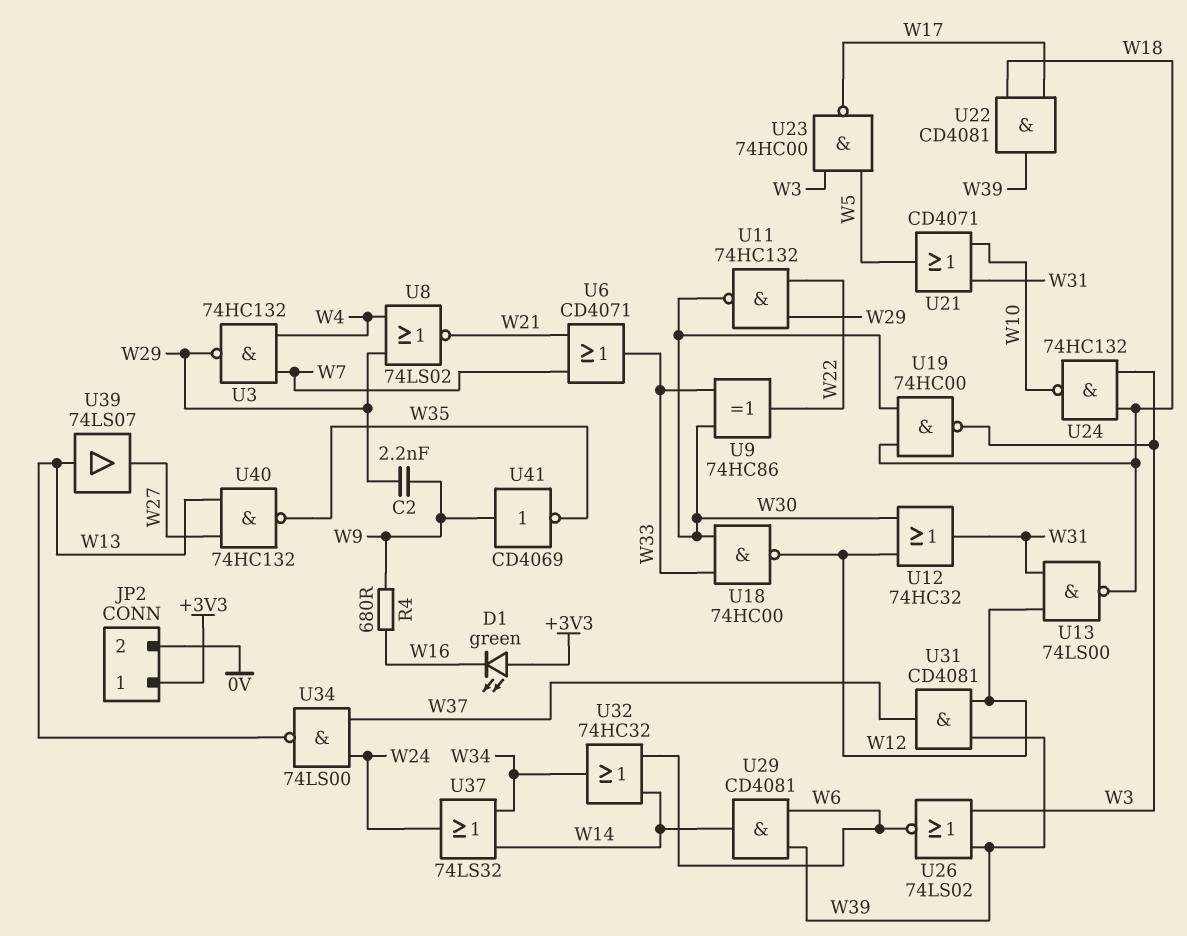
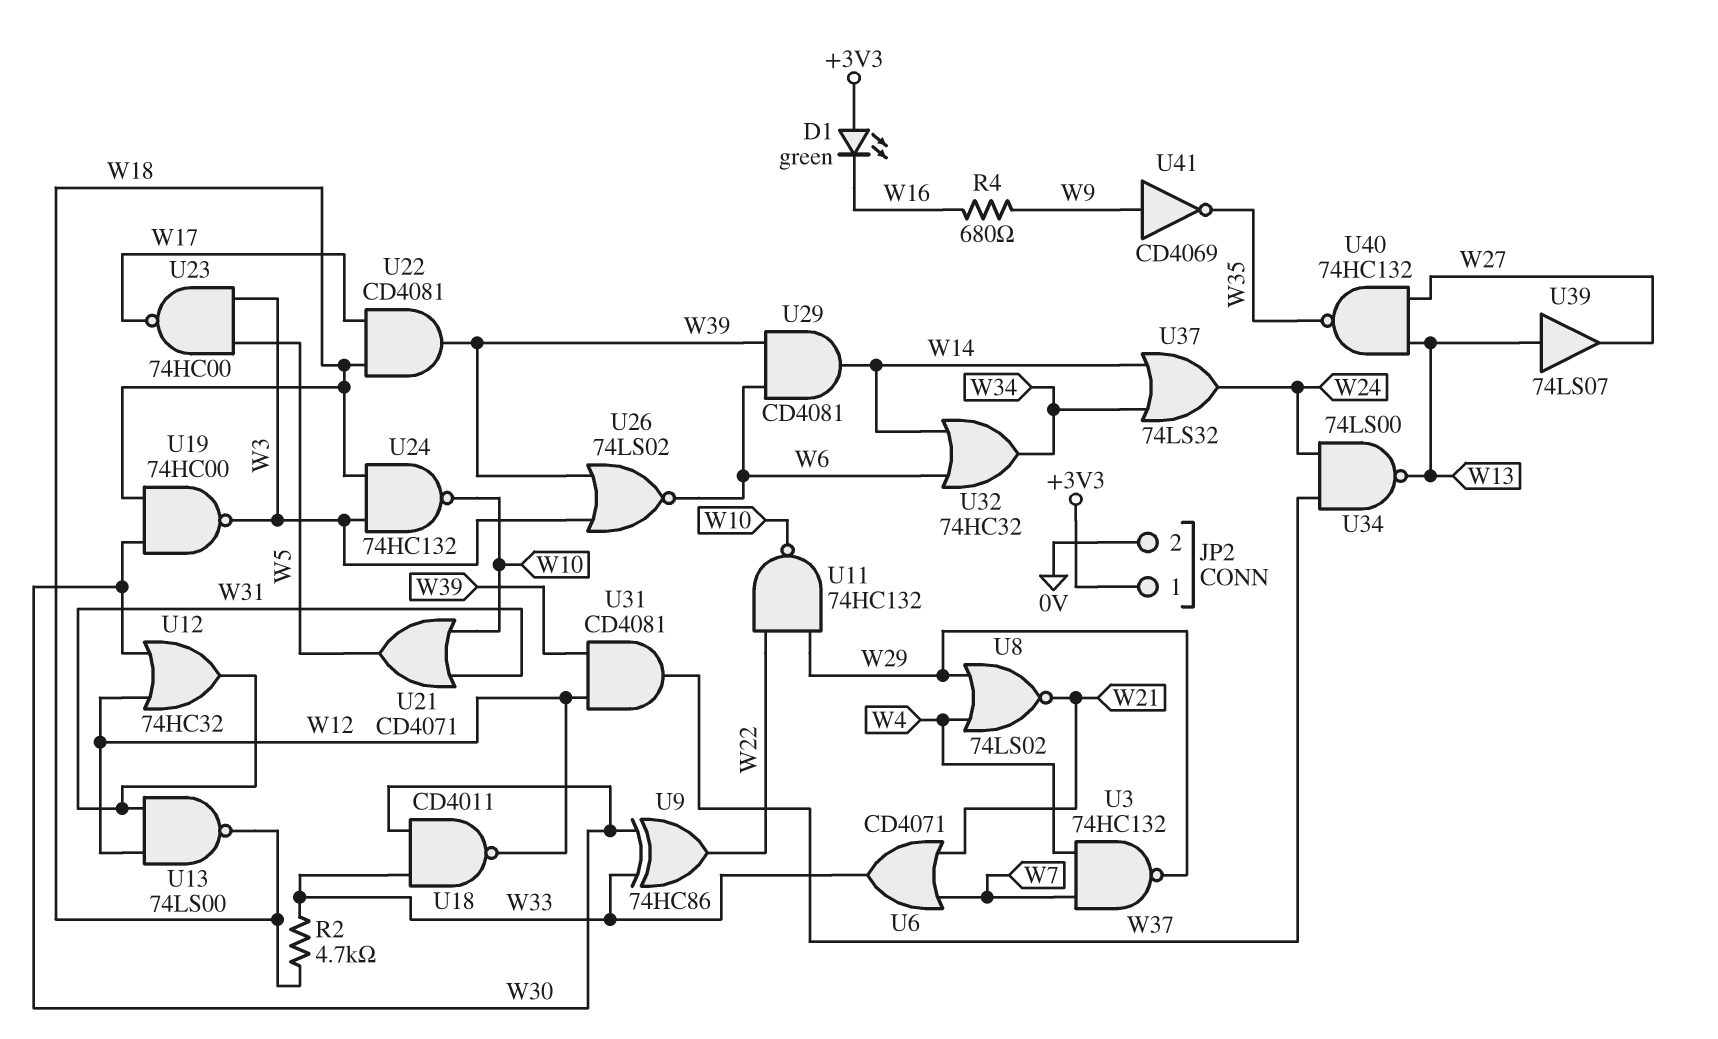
C2: 2.2nF (W9, W29) -> none
R2: none -> 4.7k (W18, W33)
U11: NAND 74HC132 (in W22, in W29, out W30) -> NAND 74HC132 (in W22, in W29, out W10)
U18: NAND 74HC00 (in W30, in W33, out W12) -> NAND CD4011 (in W30, in W33, out W12)

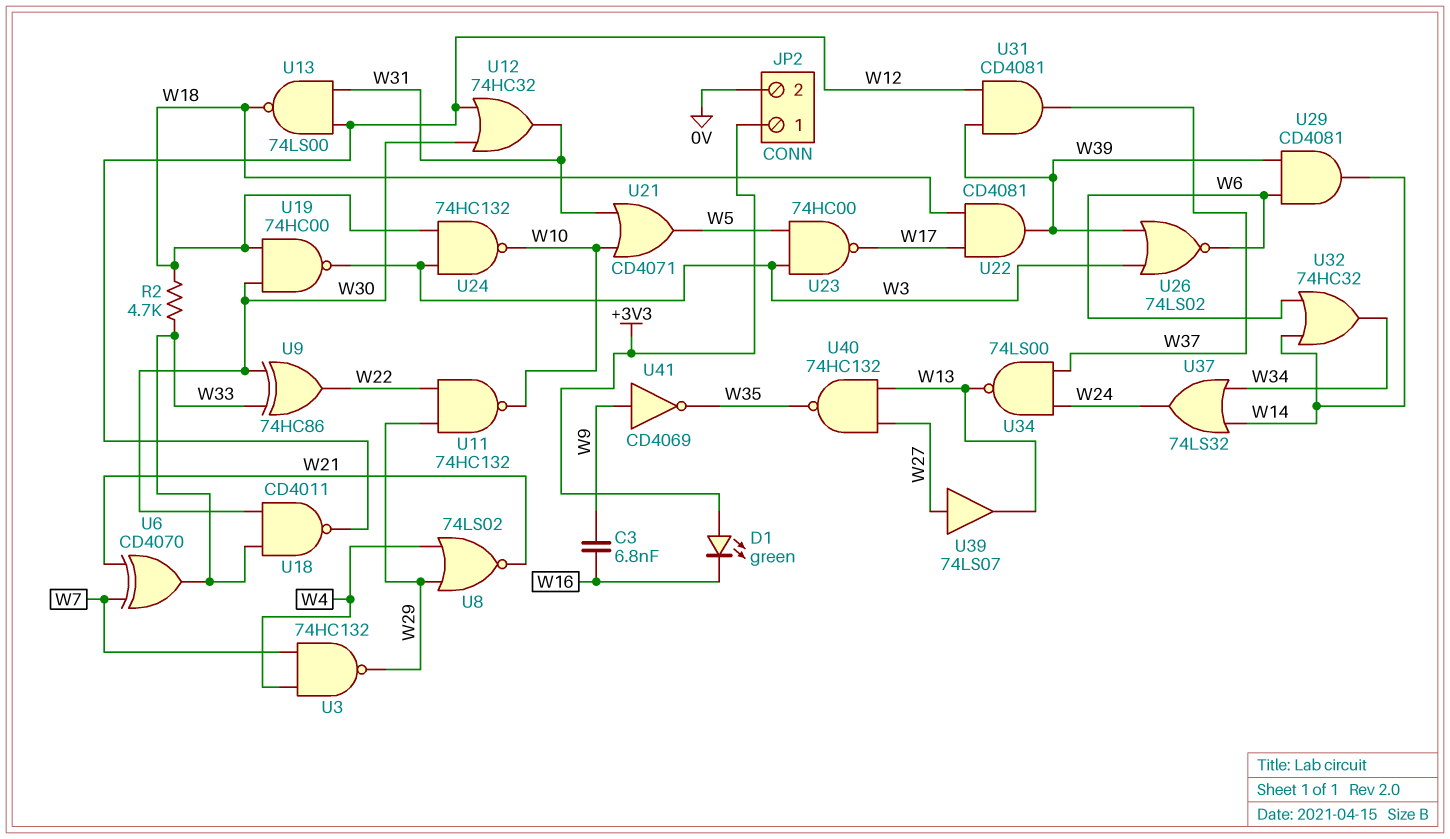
C3: none -> 6.8nF (W9, W16)
R4: 680 (W9, W16) -> none
U6: OR CD4071 (in W7, in W21, out W33) -> XOR CD4070 (in W7, in W21, out W33)
U39: buffer 74LS07 (in W13, out W27) -> buffer 74LS07 (in W27, out W13)

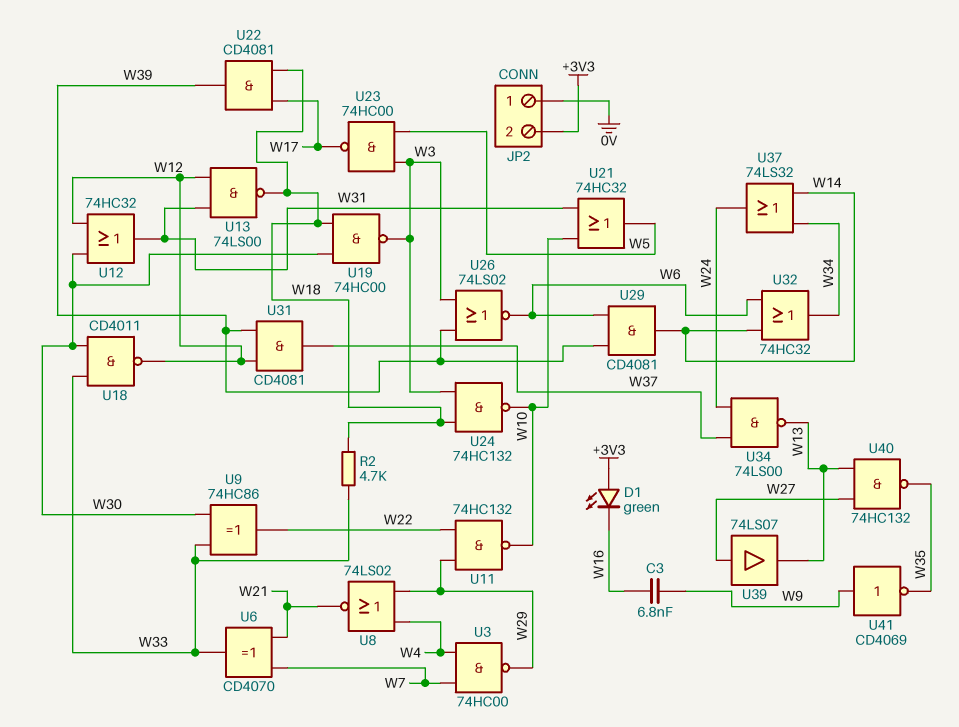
JP2 pin 1: +3V3 -> 0V
JP2 pin 2: 0V -> +3V3
U3: NAND 74HC132 (in W4, in W7, out W29) -> NAND 74HC00 (in W4, in W7, out W29)
U21: OR CD4071 (in W10, in W31, out W5) -> OR 74HC32 (in W10, in W31, out W5)

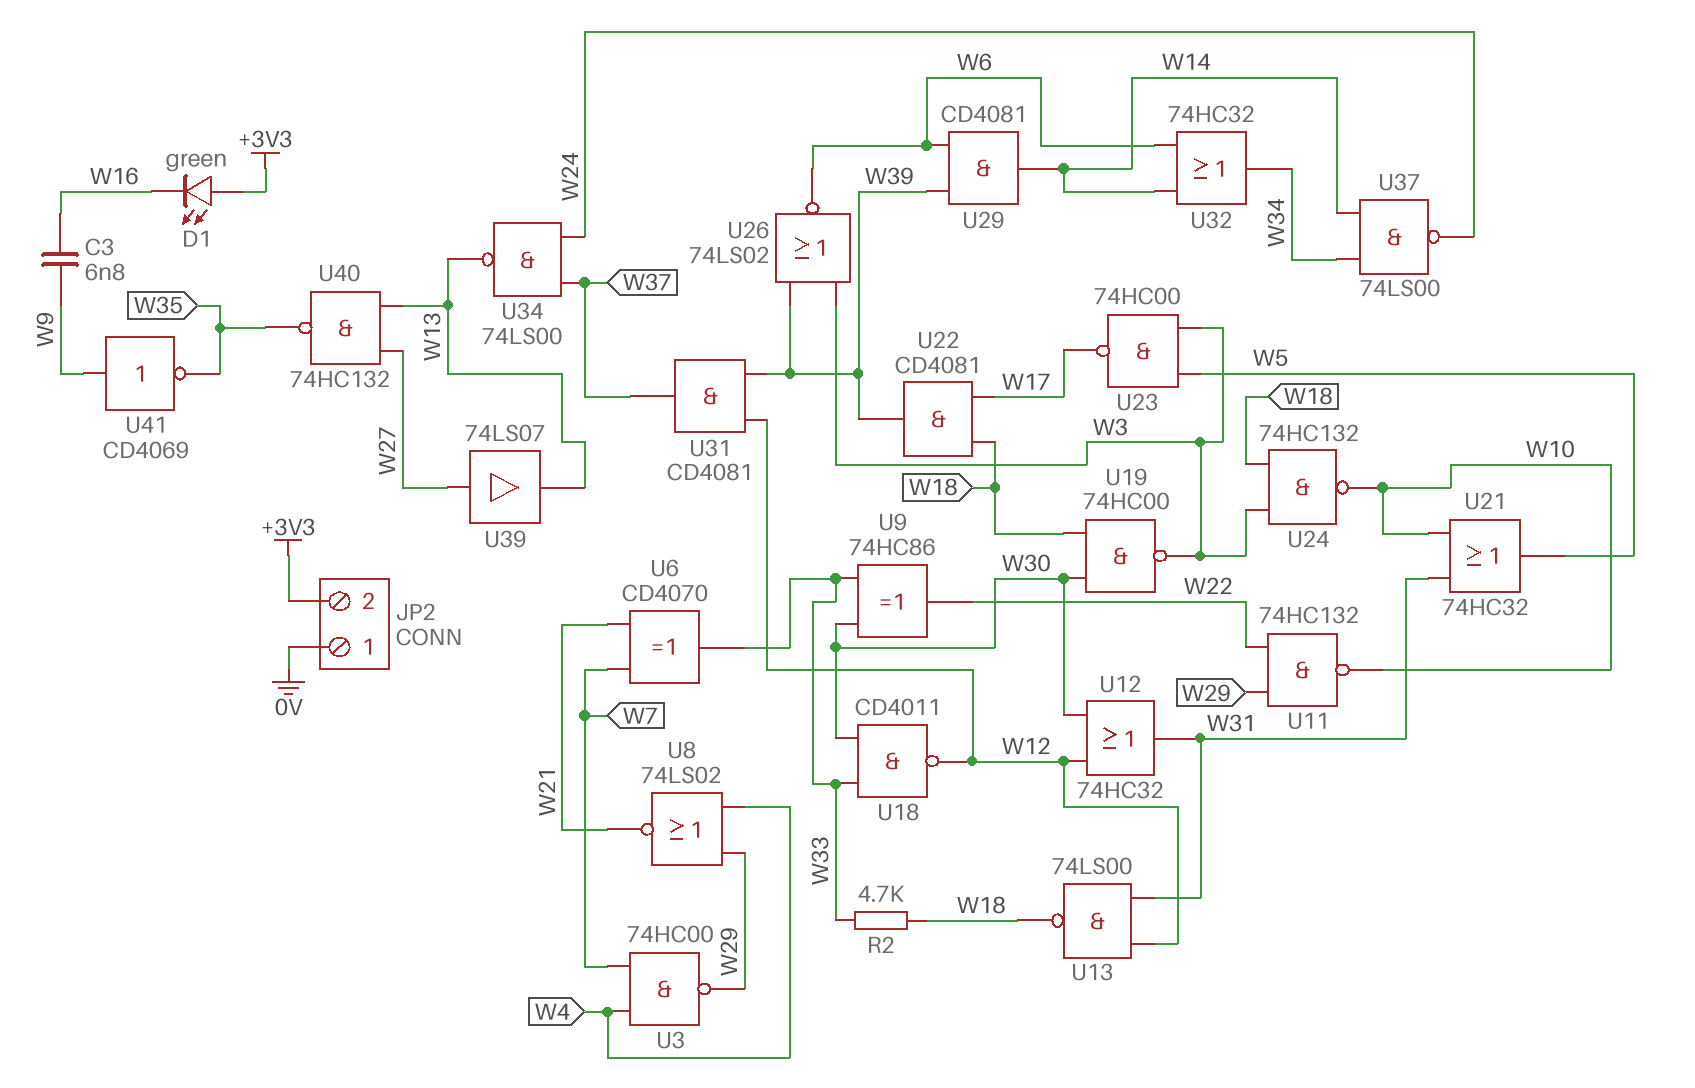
U37: OR 74LS32 (in W14, in W34, out W24) -> NAND 74LS00 (in W14, in W34, out W24)

